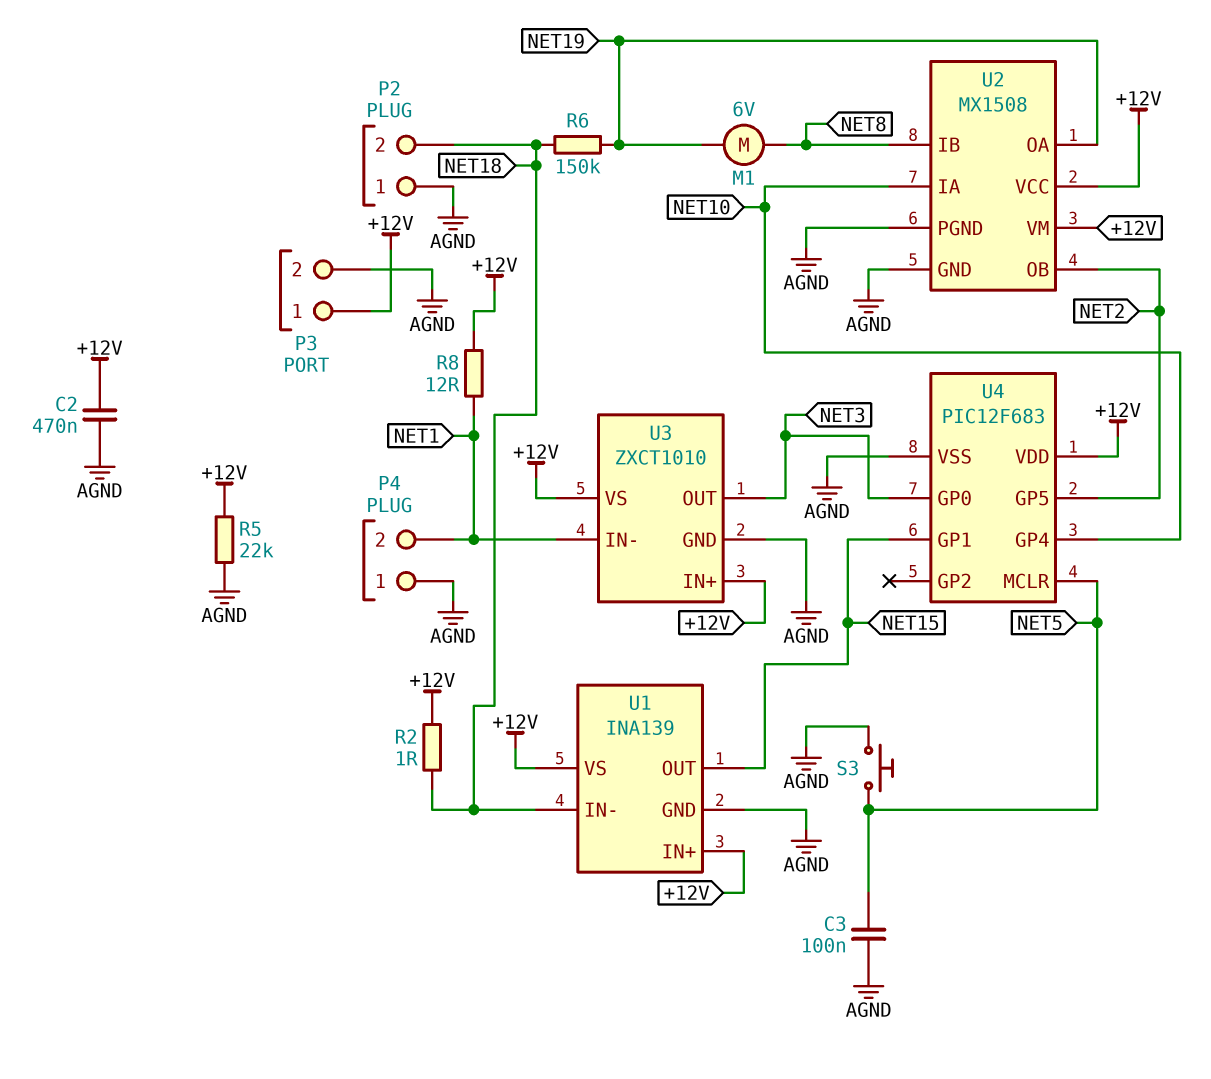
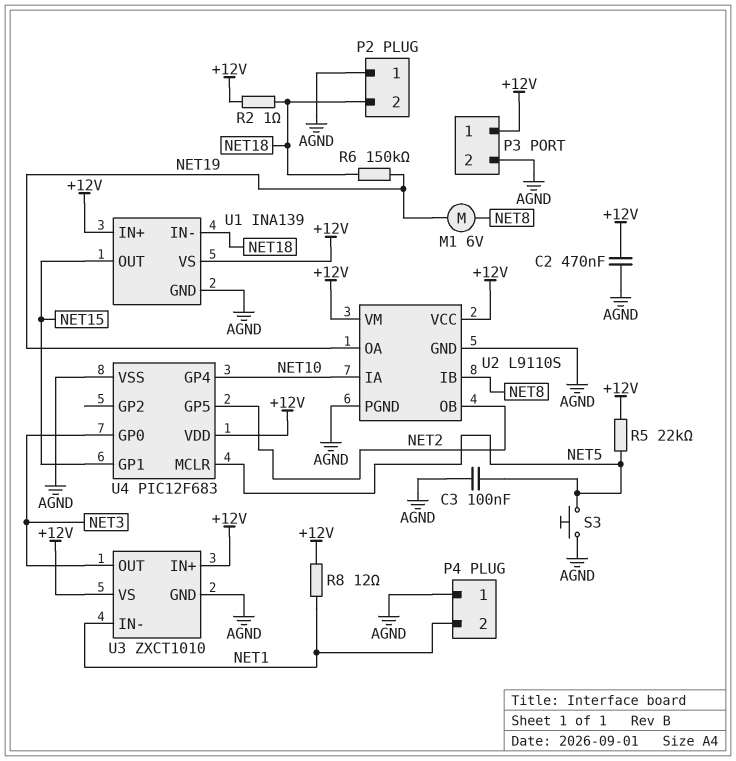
R5: 22k (+12V, AGND) -> 22k (+12V, NET5)
U2: MX1508 -> L9110S

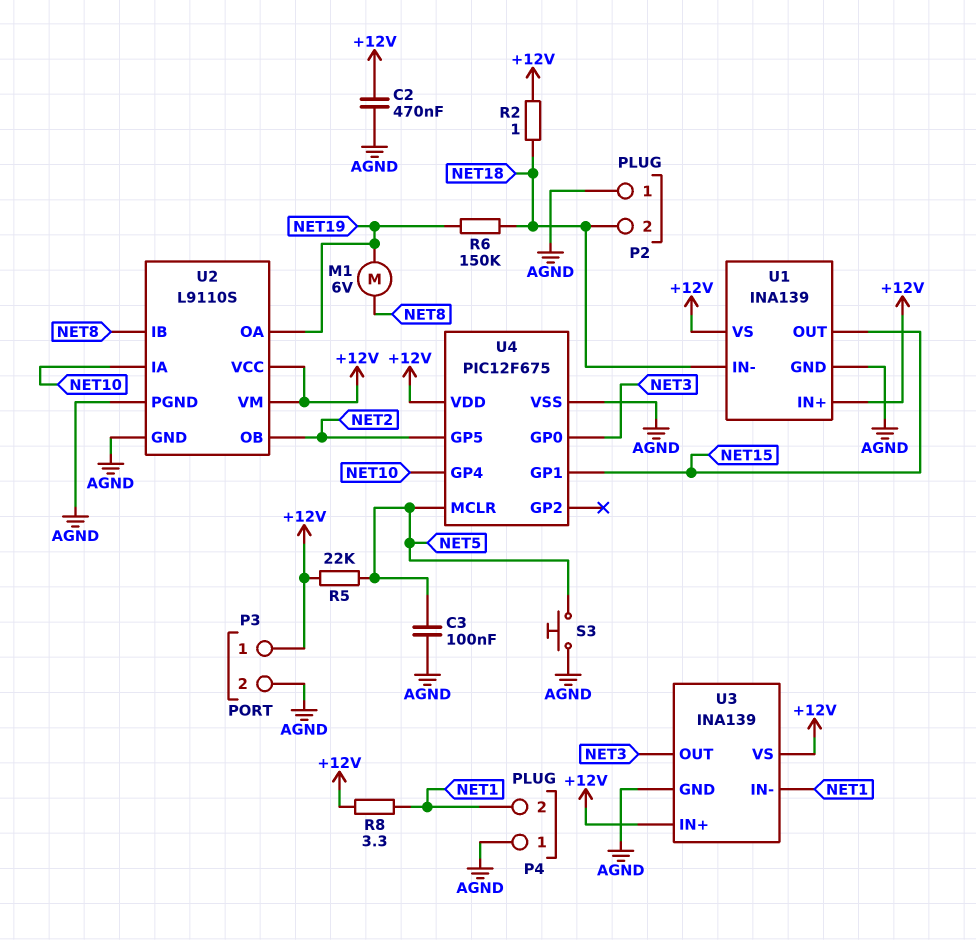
R8: 12 (+12V, NET1) -> 3.3 (+12V, NET1)
U3: ZXCT1010 -> INA139
U4: PIC12F683 -> PIC12F675

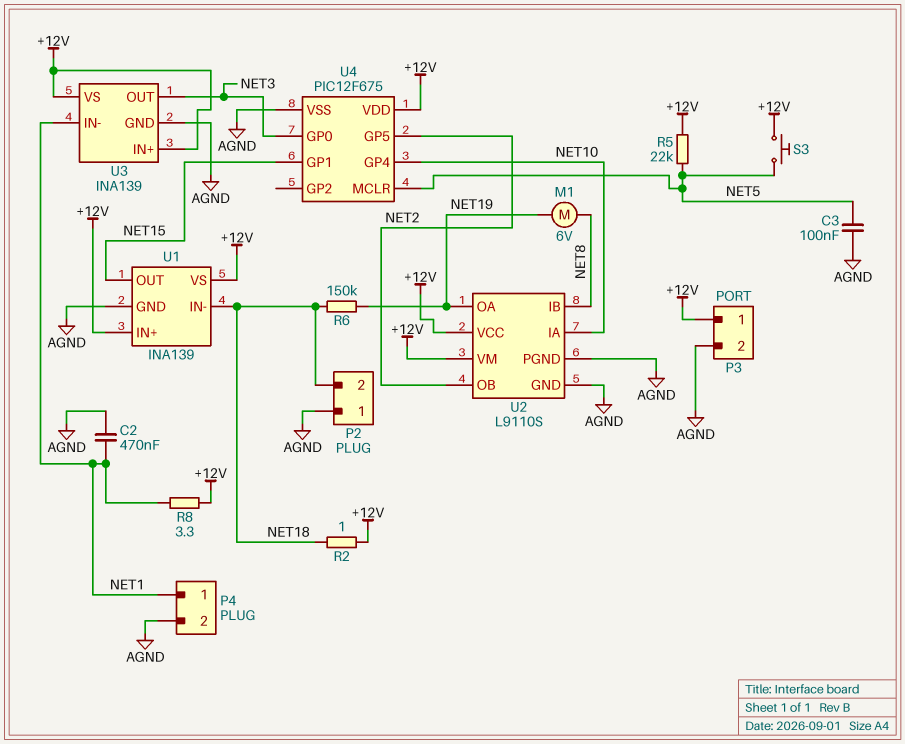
C2: 470nF (+12V, AGND) -> 470nF (AGND, NET1)
P4 pin 1: AGND -> NET1
P4 pin 2: NET1 -> AGND
S3: button (AGND, NET5) -> button (+12V, NET5)

